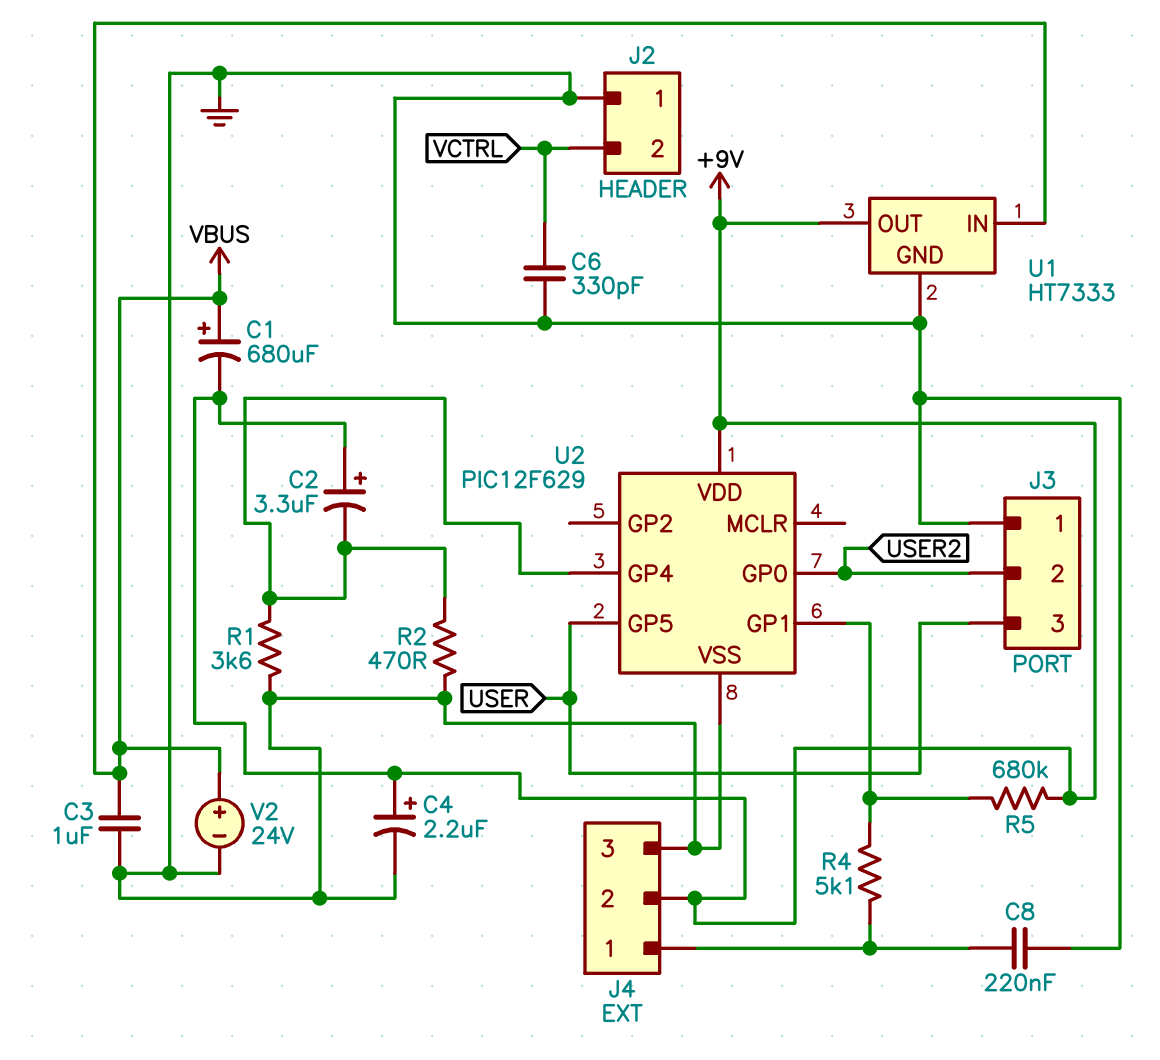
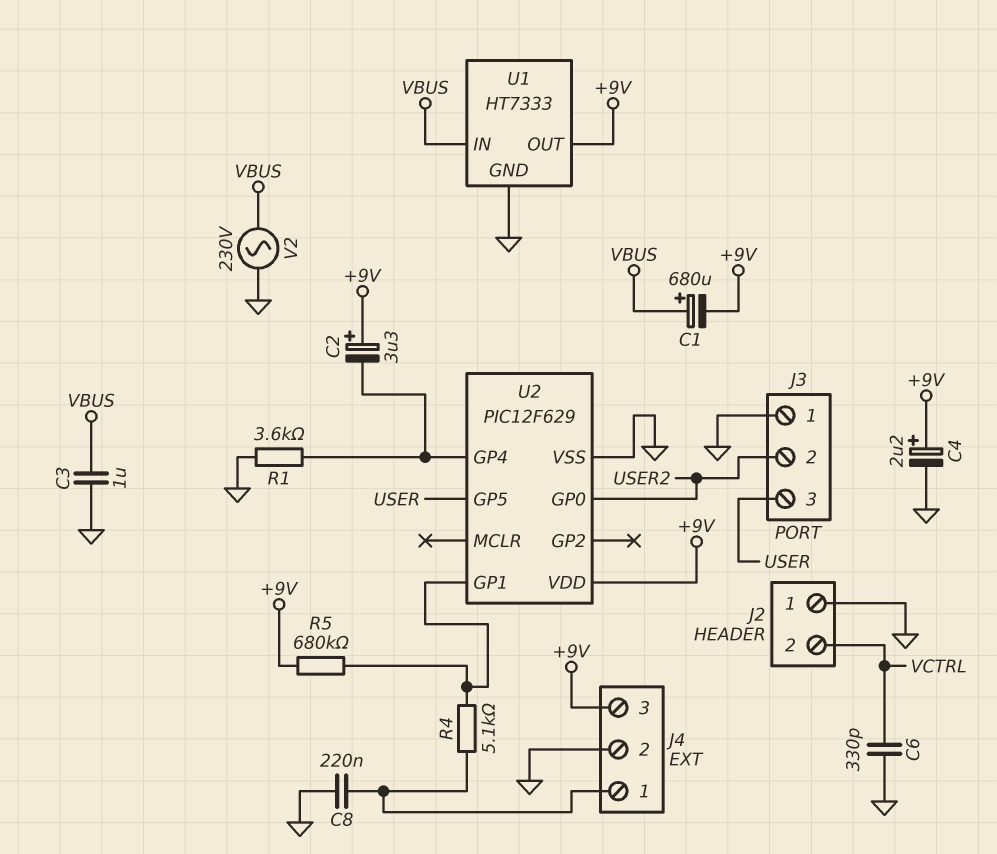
J4 pin 2: +9V -> GND
J4 pin 3: GND -> +9V
R2: 470 (GND, U2/GP4) -> none
V2: 24V (plus VBUS, minus GND) -> AC 230V (GND, VBUS)

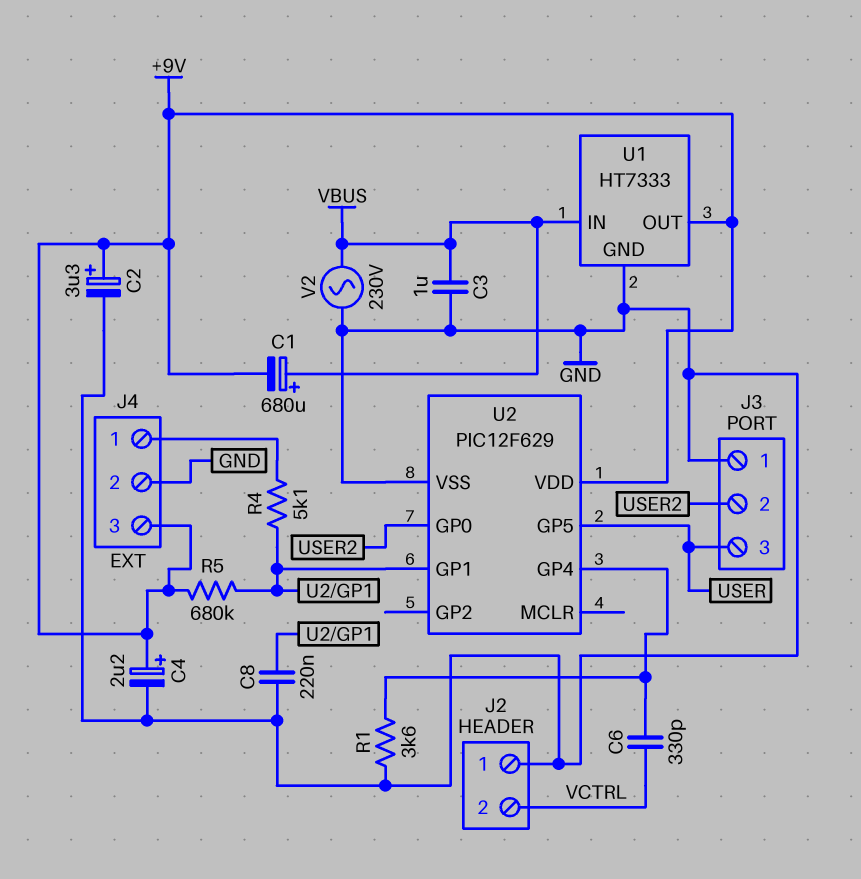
C2: 3.3uF (plus +9V, minus U2/GP4) -> 3.3uF (plus +9V, minus GND)
C6: 330pF (GND, VCTRL) -> 330pF (U2/GP4, VCTRL)
C8: 220nF (GND, J4/1) -> 220nF (GND, U2/GP1)

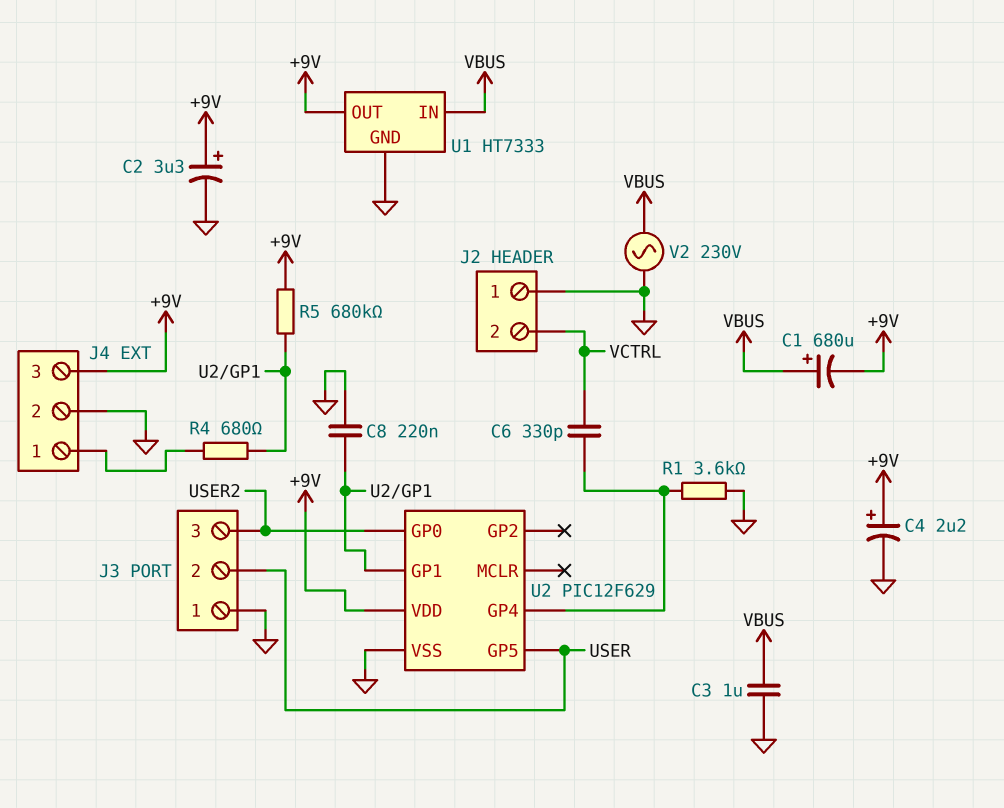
J3 pin 2: USER2 -> USER
J3 pin 3: USER -> USER2
R4: 5.1k (J4/1, U2/GP1) -> 680 (J4/1, U2/GP1)

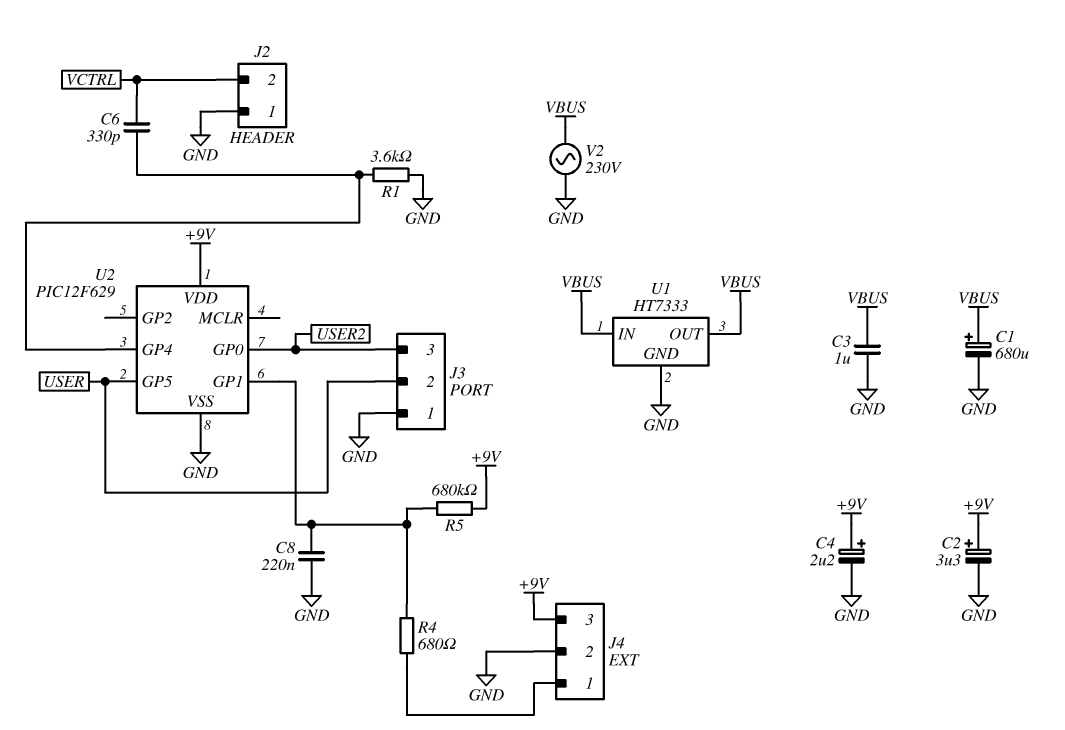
C1: 680uF (plus VBUS, minus +9V) -> 680uF (plus VBUS, minus GND)
U1 pin OUT: +9V -> VBUS

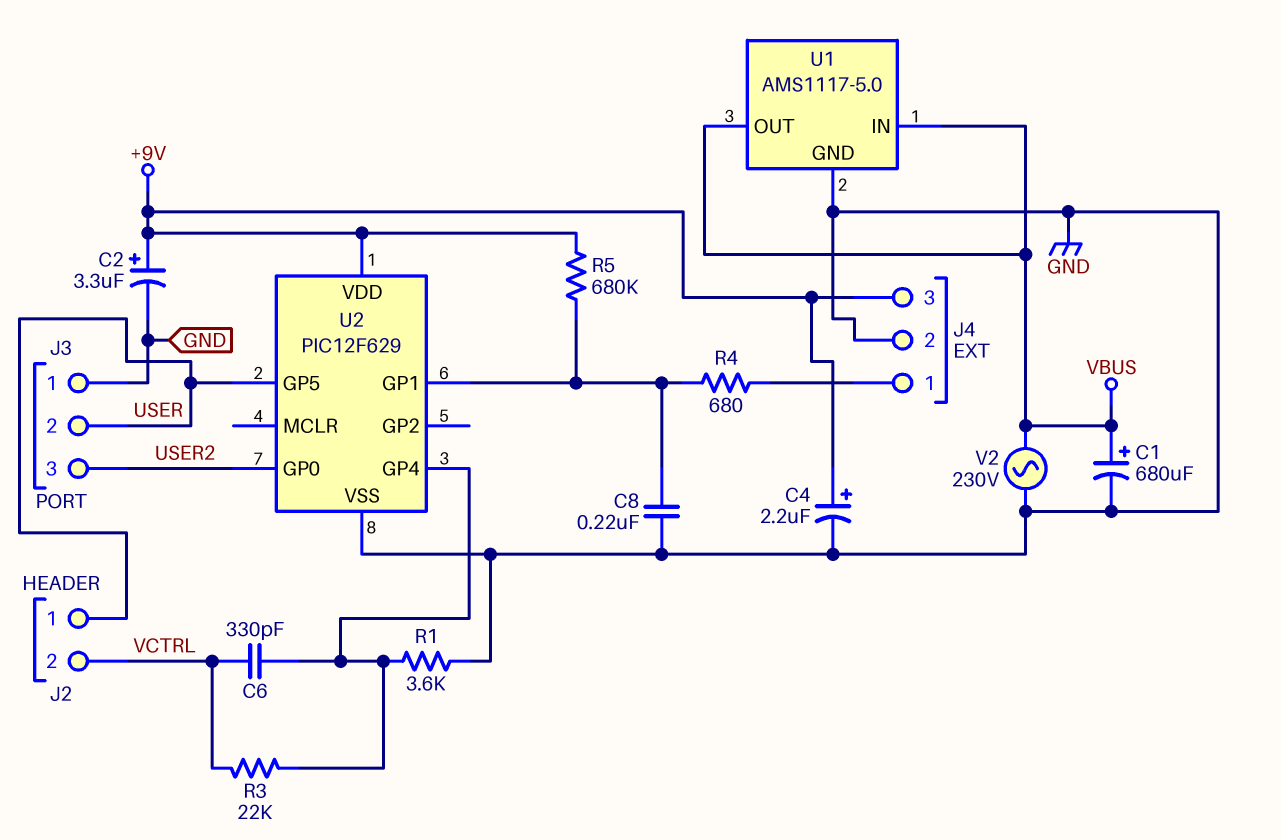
C3: 1uF (GND, VBUS) -> none
J2 pin 1: GND -> USER
R3: none -> 22k (U2/GP4, VCTRL)
U1: HT7333 -> AMS1117-5.0

